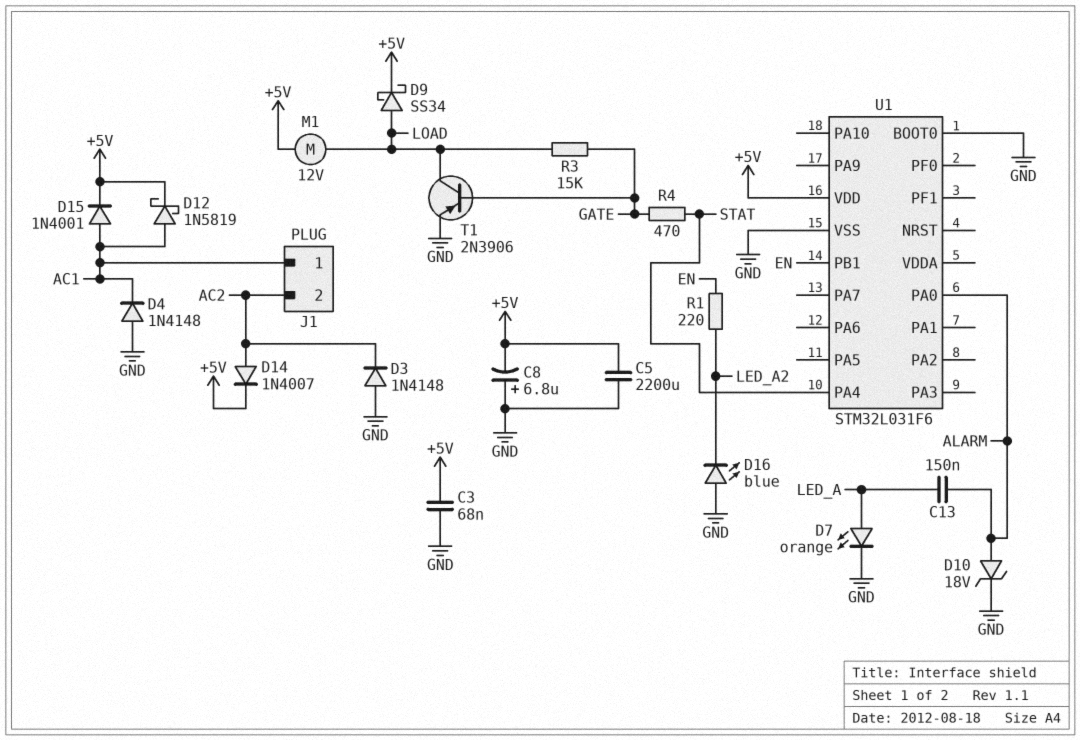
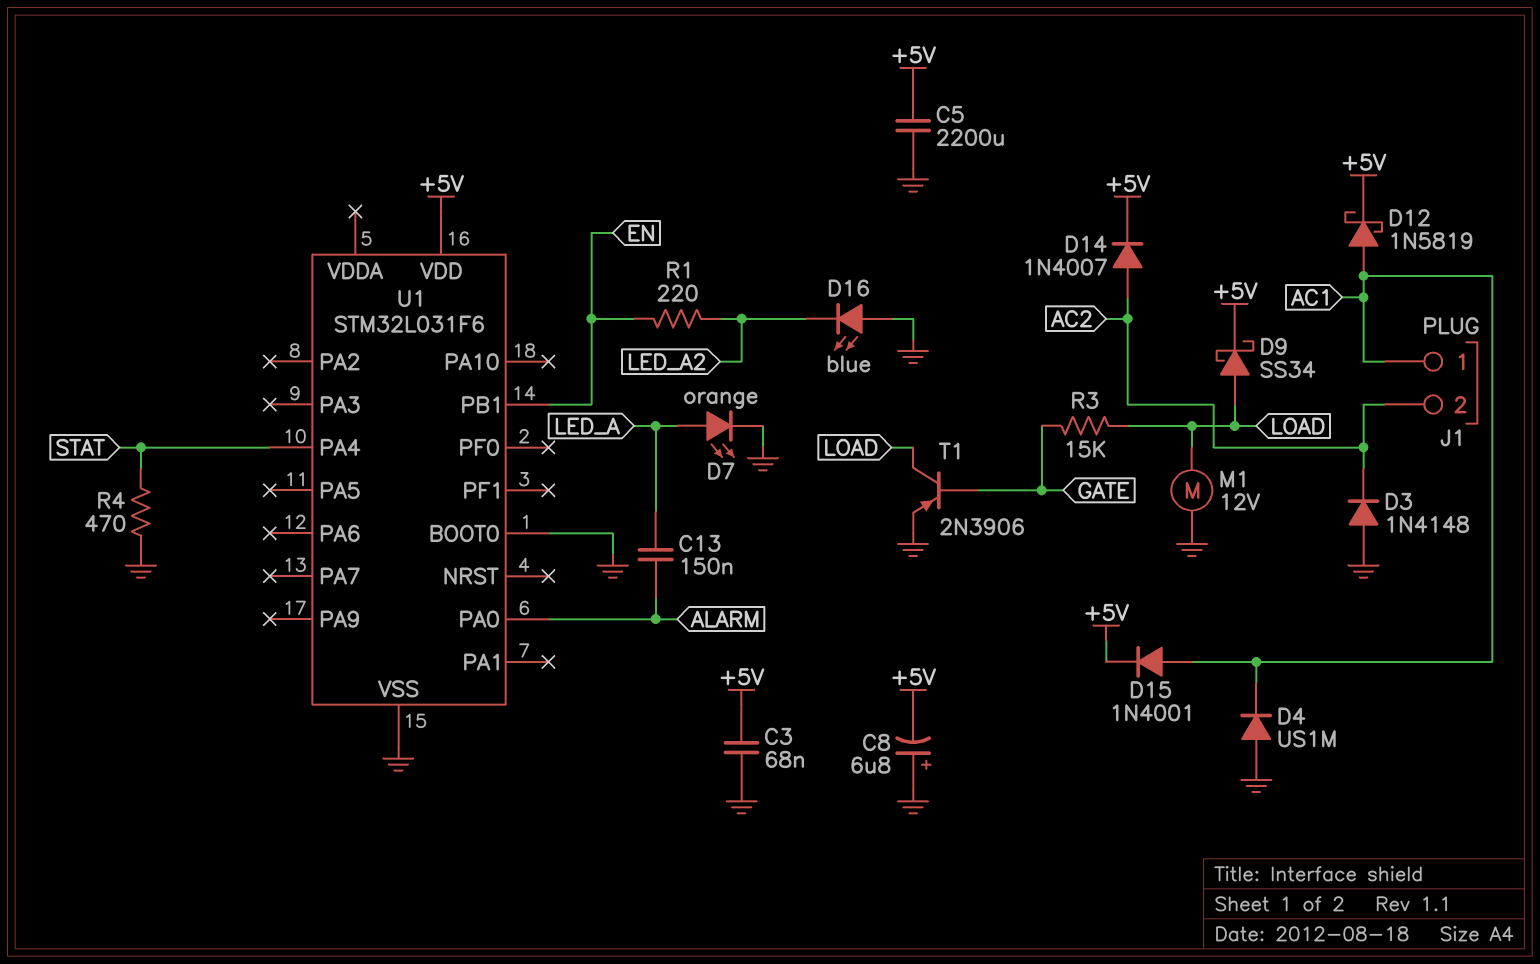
D4: diode 1N4148 (A GND, K AC1) -> diode US1M (A GND, K AC1)
D10: zener 18V (A ALARM, K GND) -> none
M1: motor 12V (+5V, LOAD) -> motor 12V (GND, LOAD)
R4: 470 (GATE, STAT) -> 470 (GND, STAT)

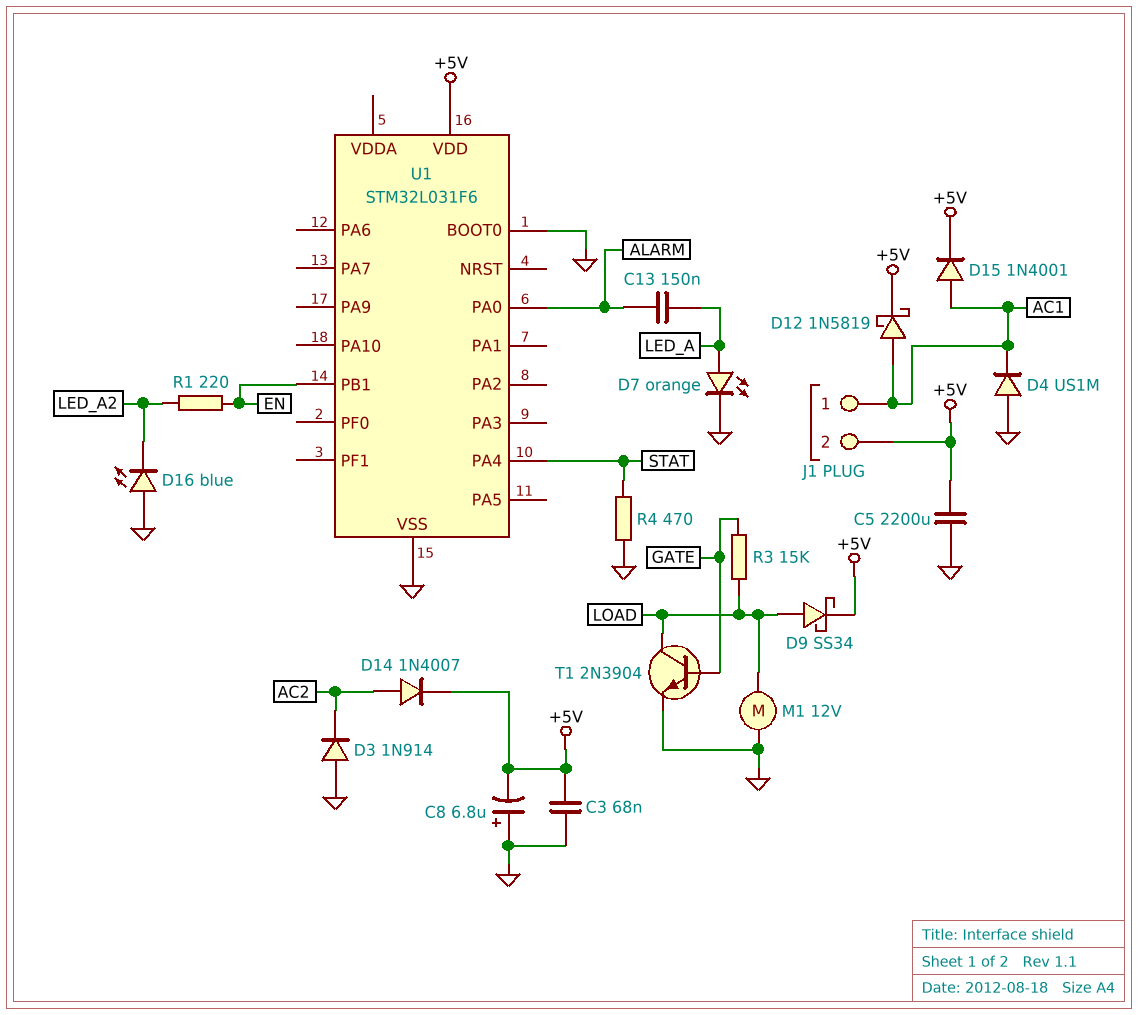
D3: diode 1N4148 (A GND, K AC2) -> diode 1N914 (A GND, K AC2)
J1 pin 2: AC2 -> +5V
T1: PNP 2N3906 (B GATE, C LOAD, E GND) -> NPN 2N3904 (B GATE, C LOAD, E GND)

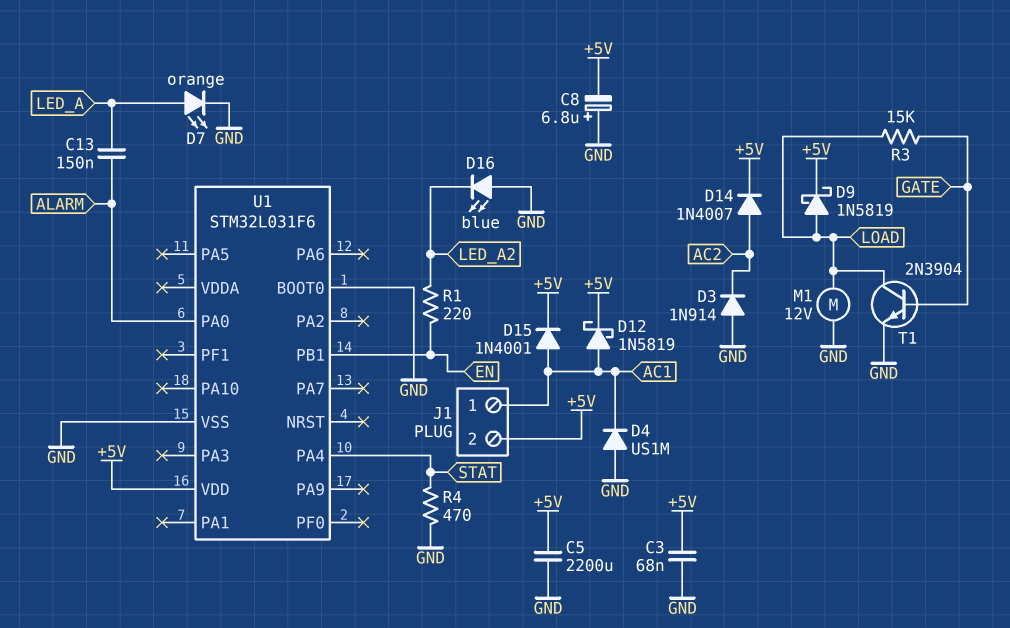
D9: schottky SS34 (A LOAD, K +5V) -> schottky 1N5819 (A LOAD, K +5V)

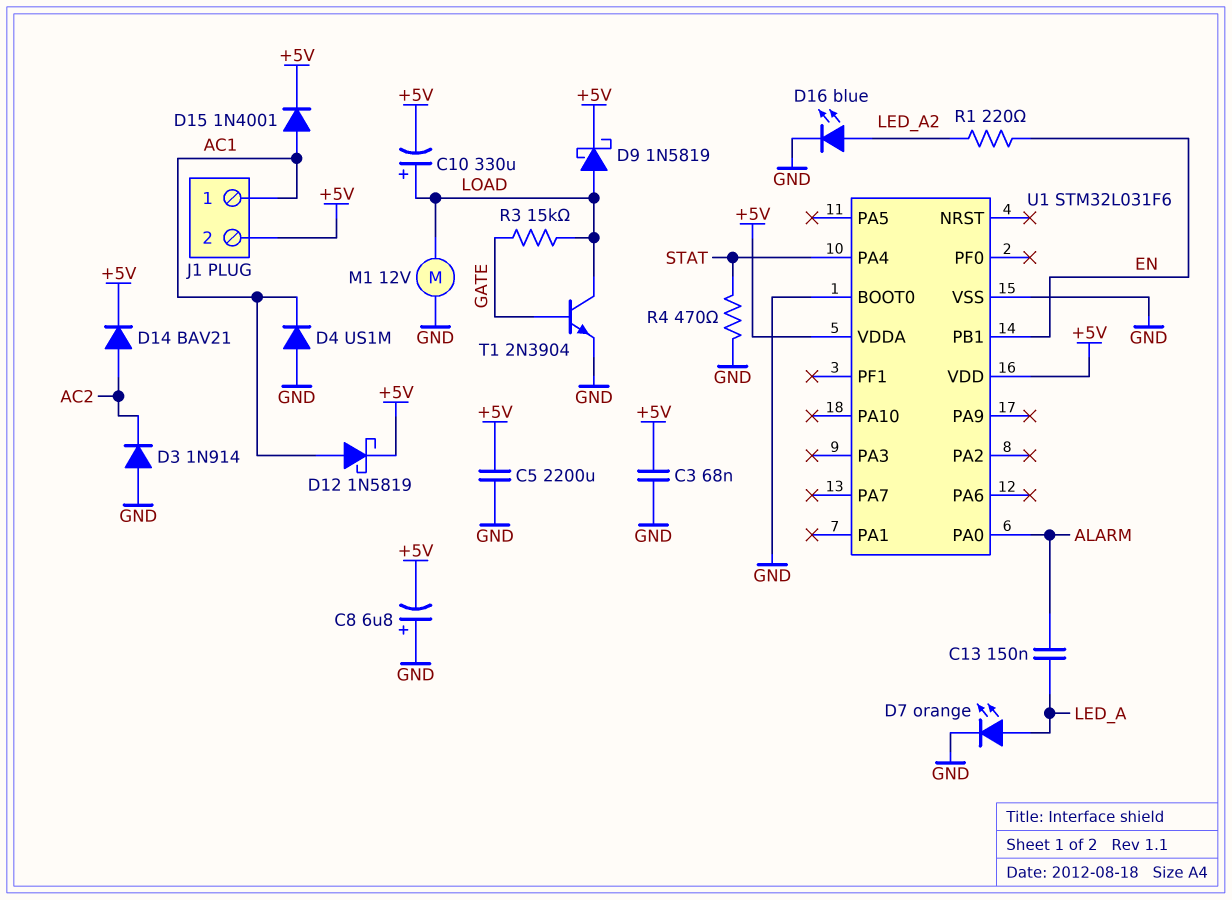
C10: none -> 330uF (plus LOAD, minus +5V)
D14: diode 1N4007 (A AC2, K +5V) -> diode BAV21 (A AC2, K +5V)
D16: LED blue (A GND, K LED_A2) -> LED blue (A LED_A2, K GND)
U1 pin VDDA: none -> +5V

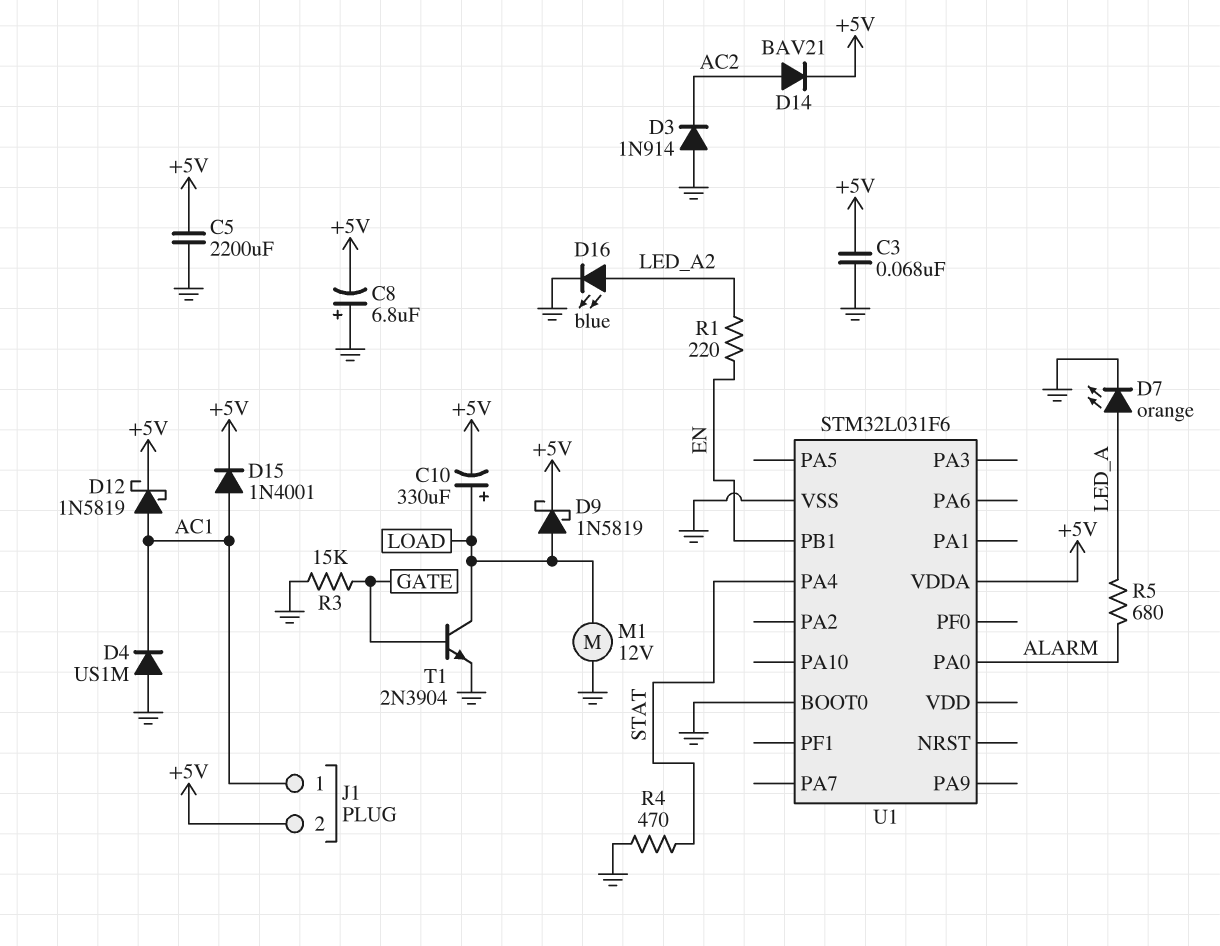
C13: 150nF (ALARM, LED_A) -> none
R3: 15k (GATE, LOAD) -> 15k (GATE, GND)
R5: none -> 680 (ALARM, LED_A)
U1 pin VDD: +5V -> none

